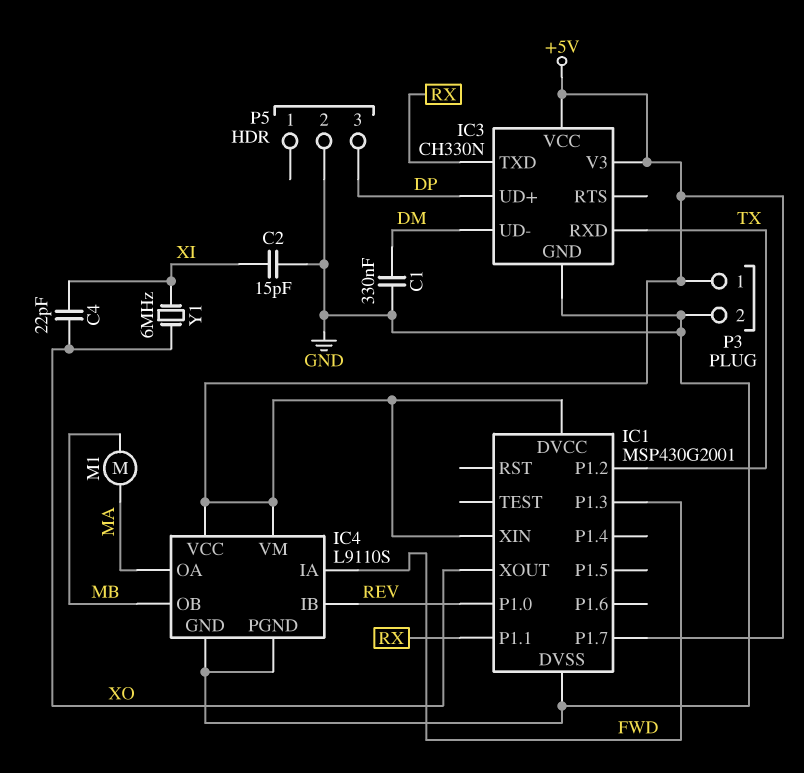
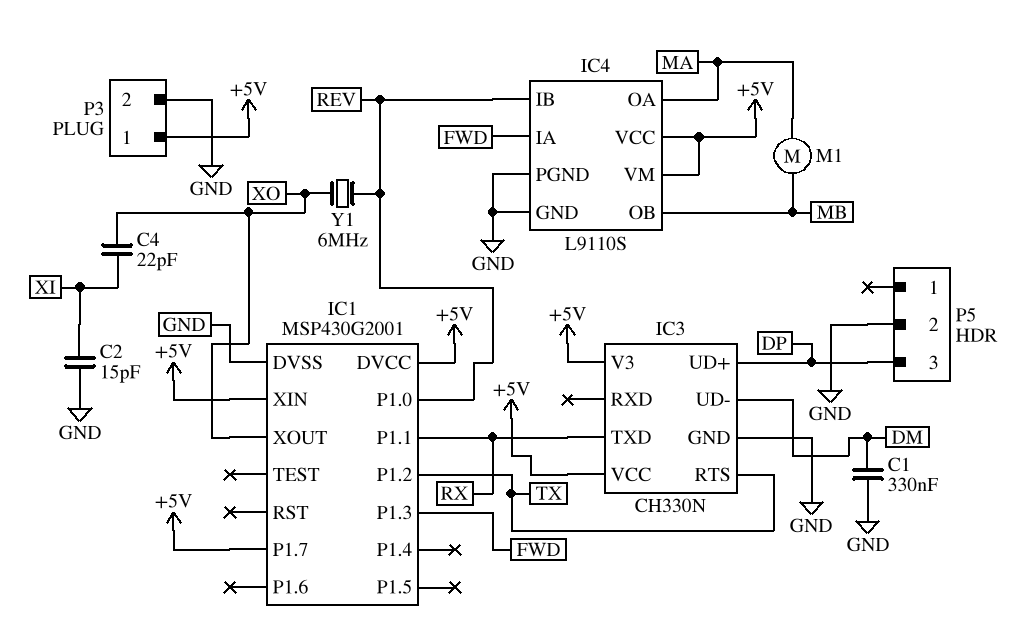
IC3 pin RTS: none -> TX
IC3 pin RXD: TX -> none
Y1: 6MHz (XI, XO) -> 6MHz (REV, XO)

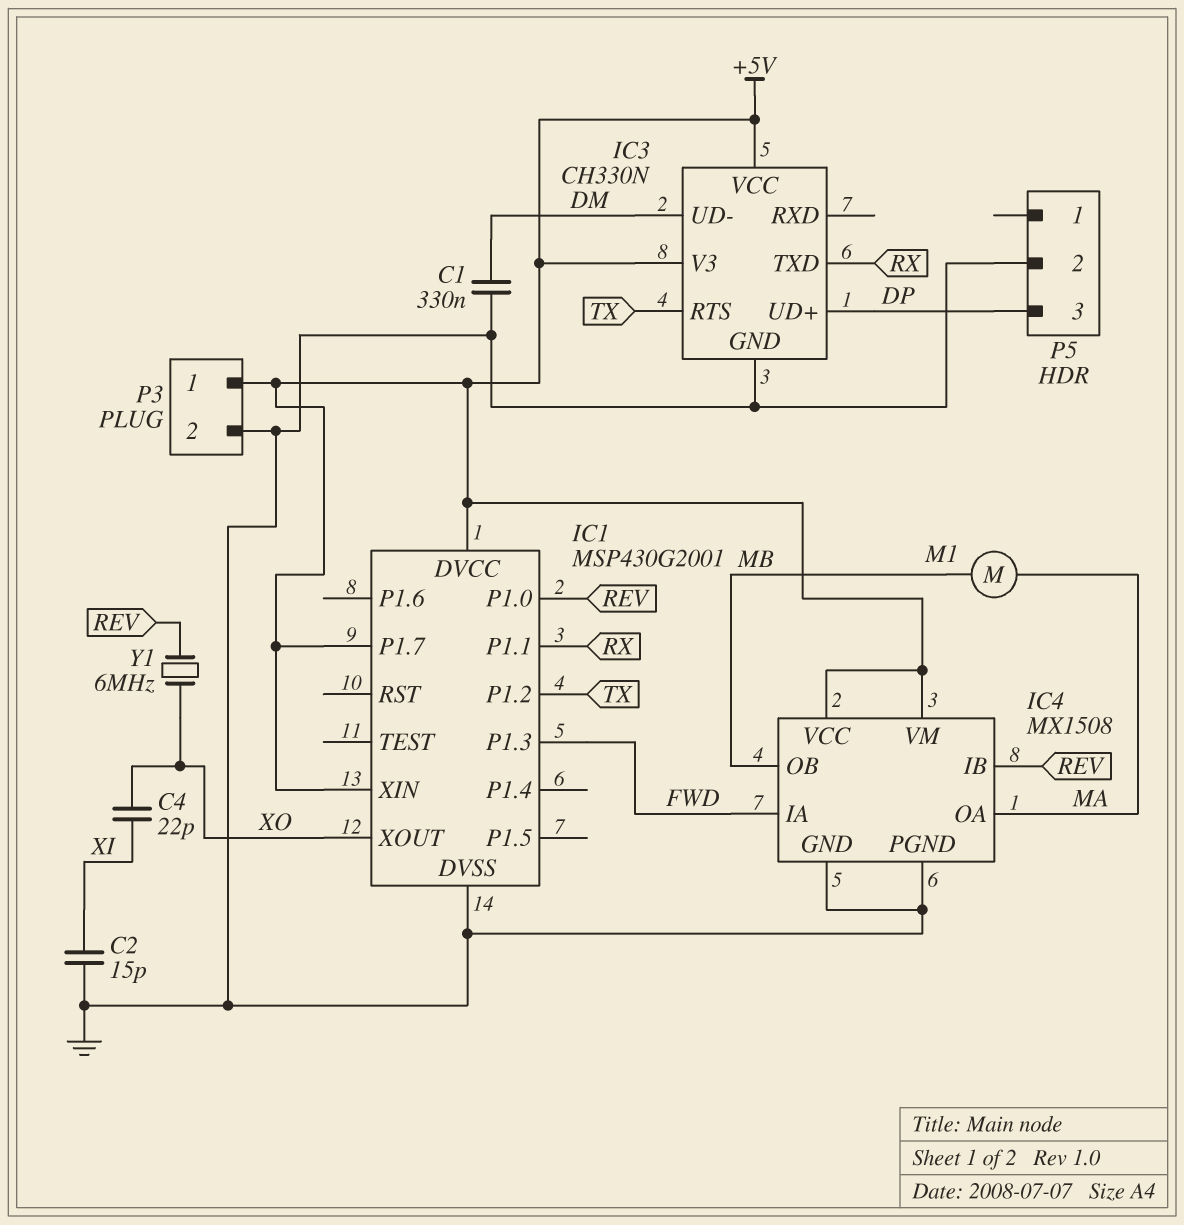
IC4: L9110S -> MX1508

